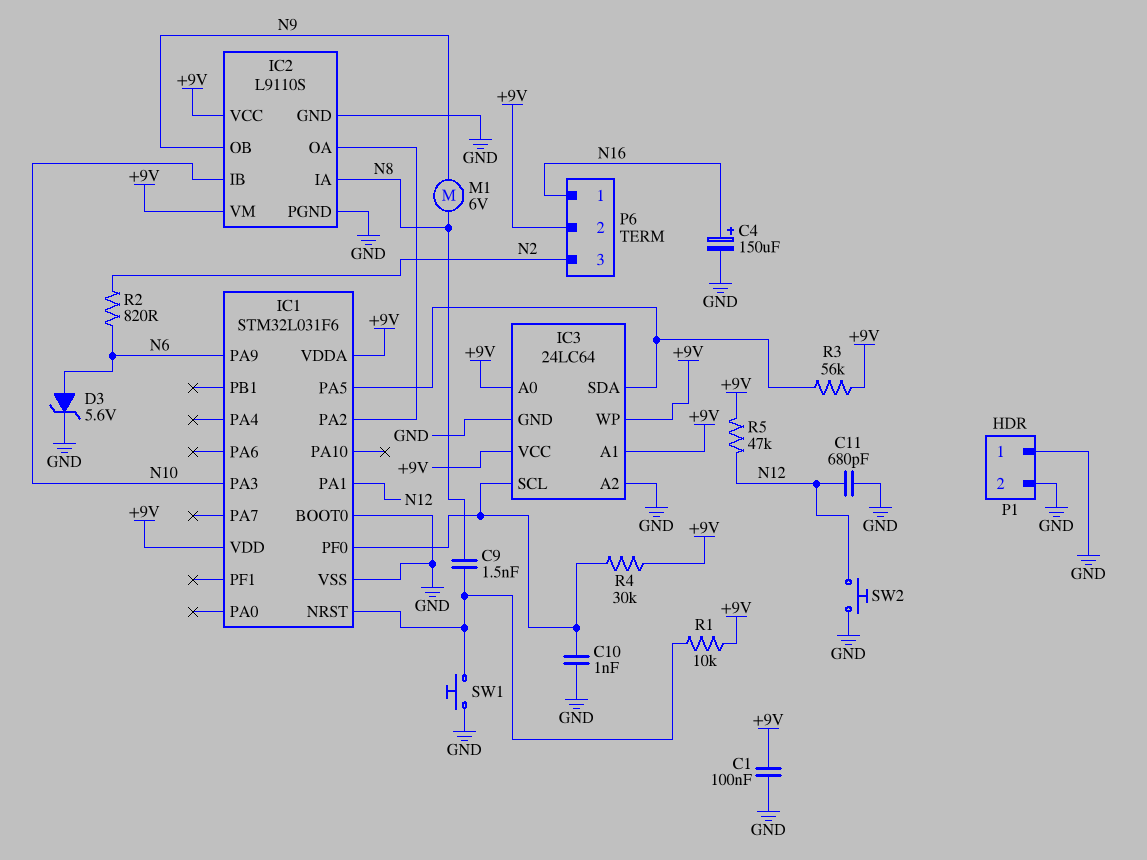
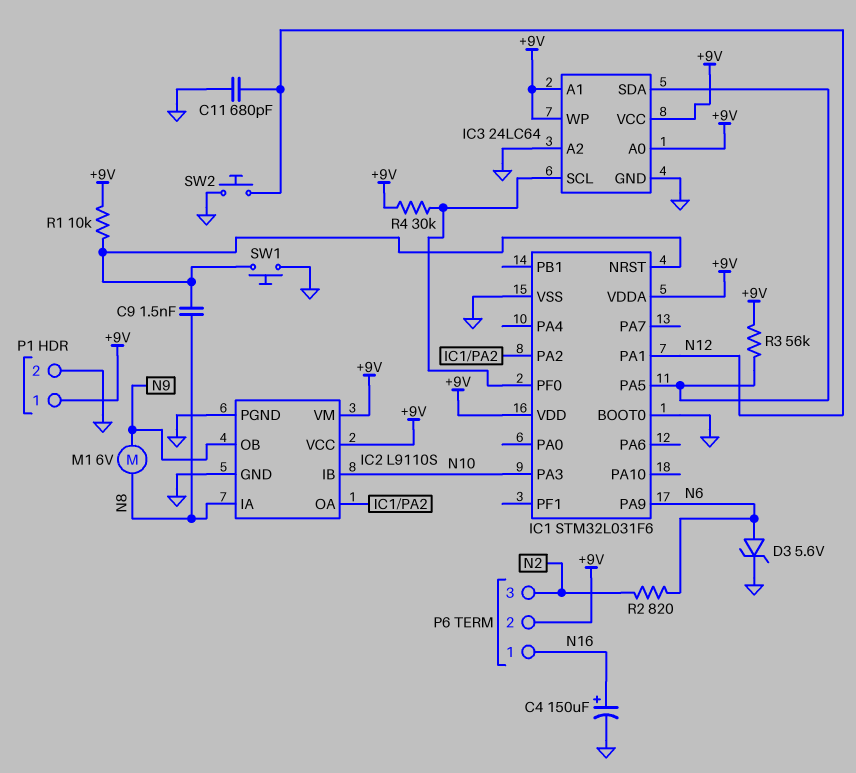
C1: 100nF (+9V, GND) -> none
C10: 1nF (GND, IC1/PF0) -> none
P1 pin 1: GND -> +9V
R5: 47k (+9V, N12) -> none

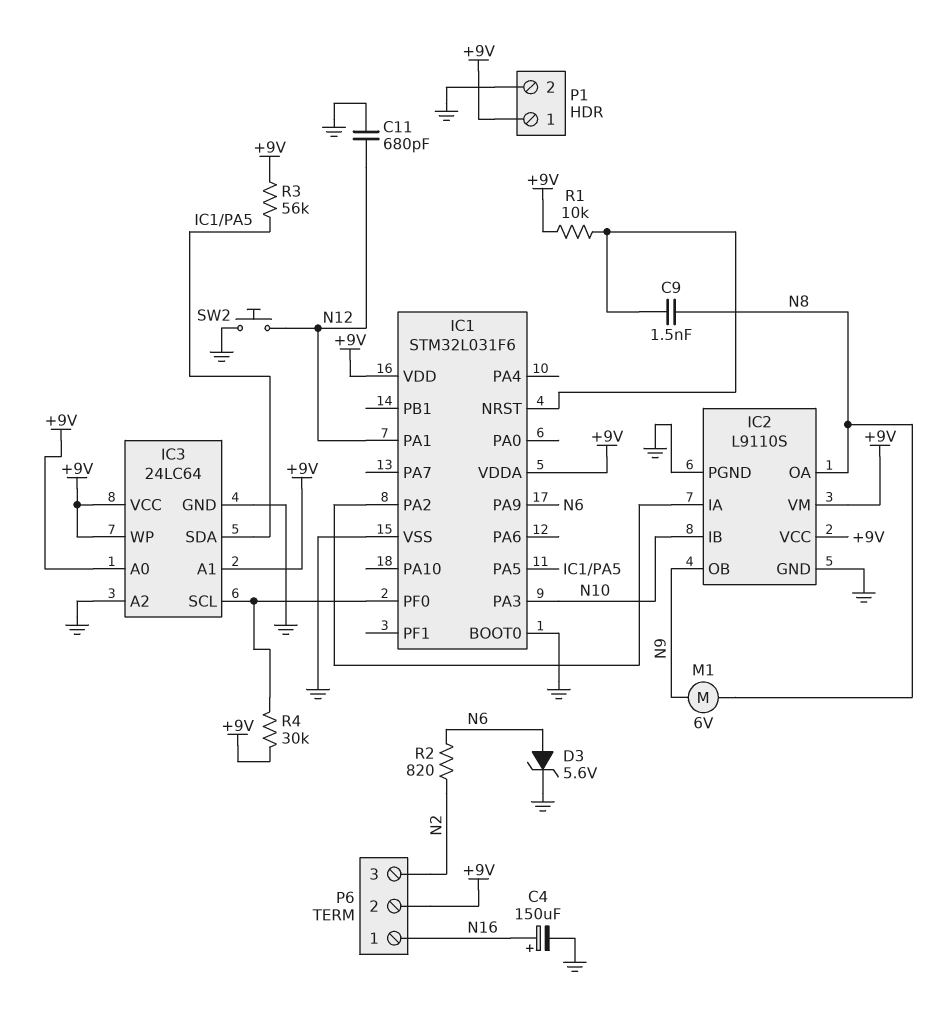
IC2 pin IA: N8 -> IC1/PA2
IC2 pin OA: IC1/PA2 -> N8
SW1: button (GND, IC1/NRST) -> none

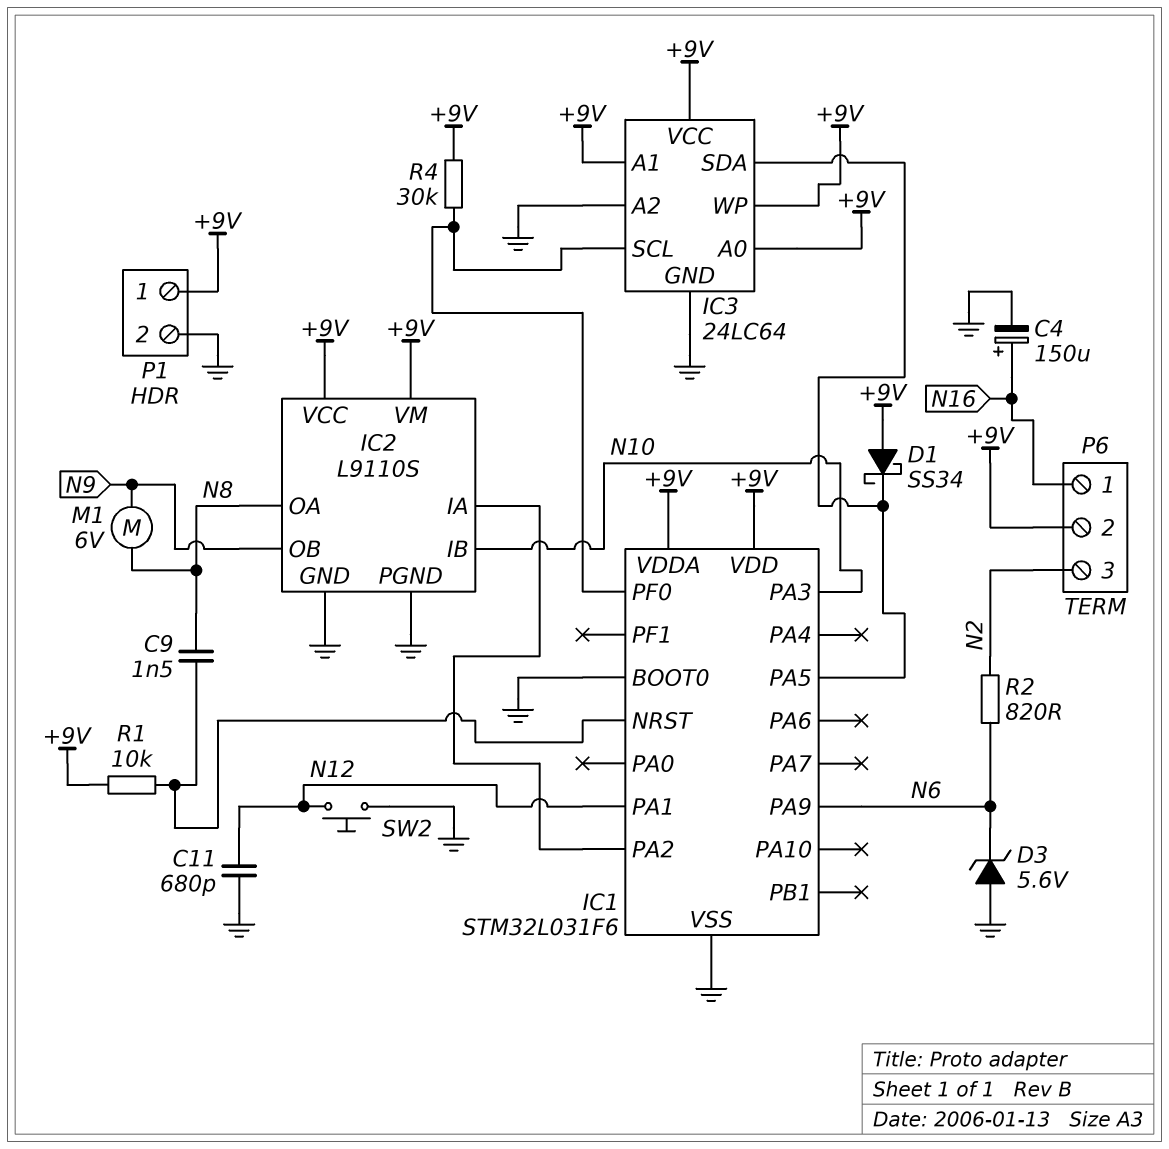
D1: none -> schottky SS34 (A +9V, K IC1/PA5)
D3: zener 5.6V (A N6, K GND) -> zener 5.6V (A GND, K N6)
R3: 56k (+9V, IC1/PA5) -> none

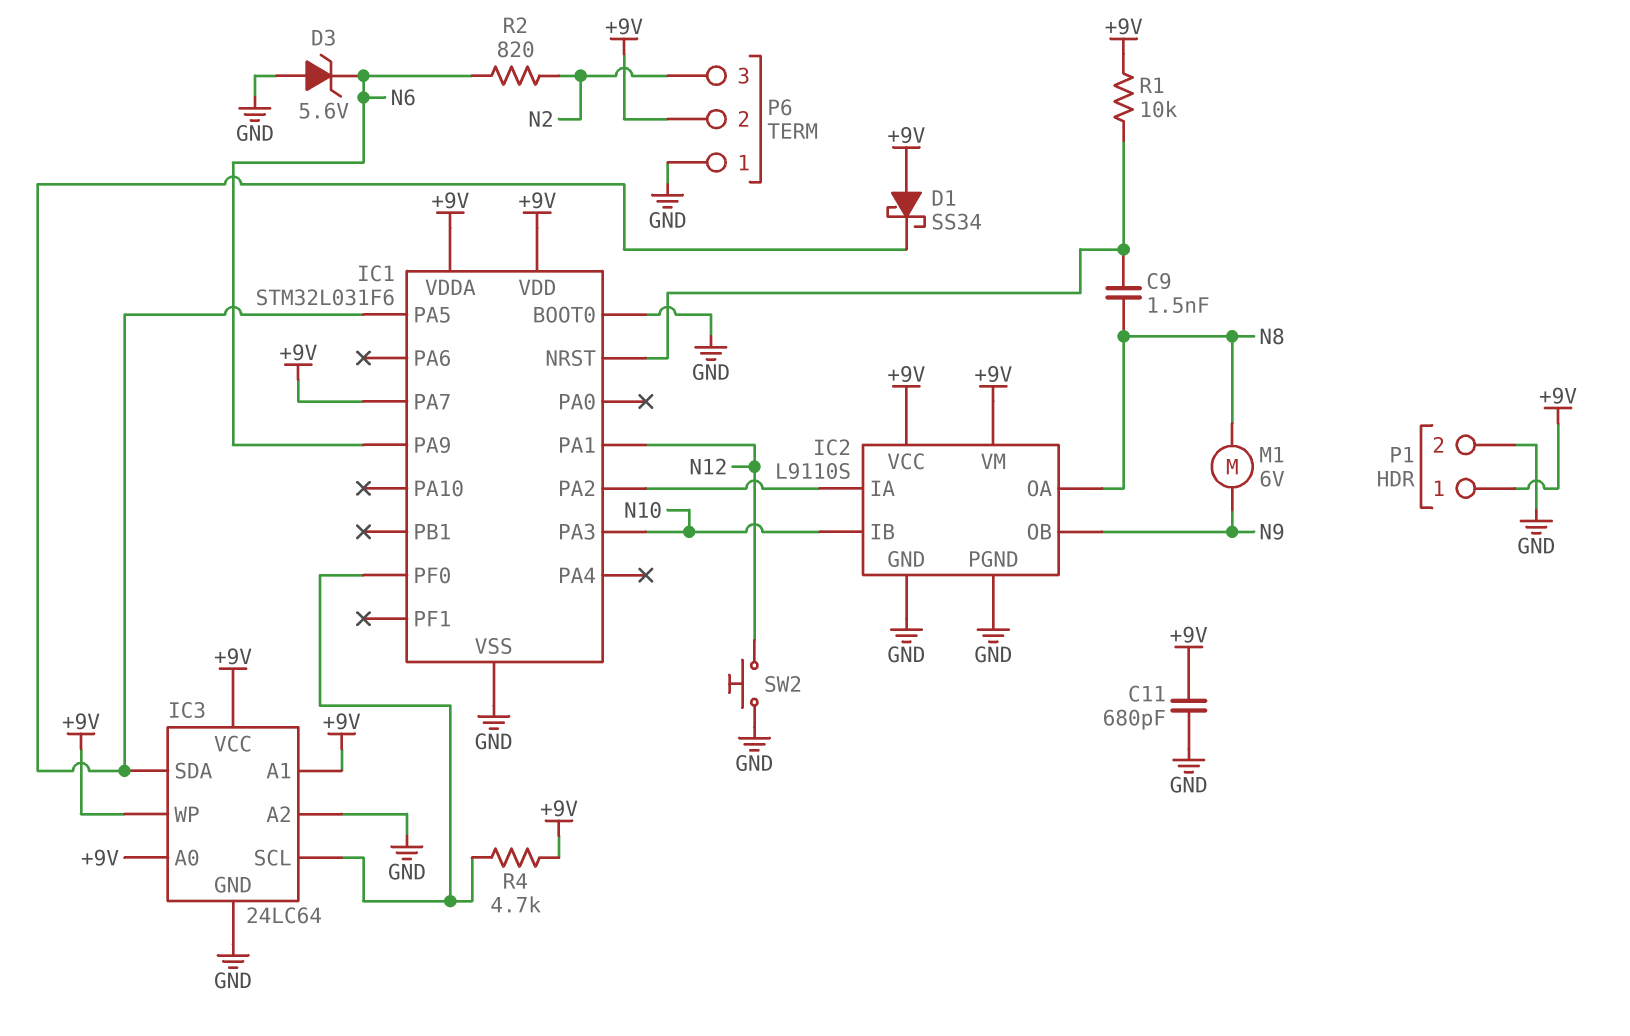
C4: 150uF (plus N16, minus GND) -> none
C11: 680pF (GND, N12) -> 680pF (+9V, GND)
IC1 pin PA7: none -> +9V
P6 pin 1: N16 -> GND
R4: 30k (+9V, IC1/PF0) -> 4.7k (+9V, IC1/PF0)

